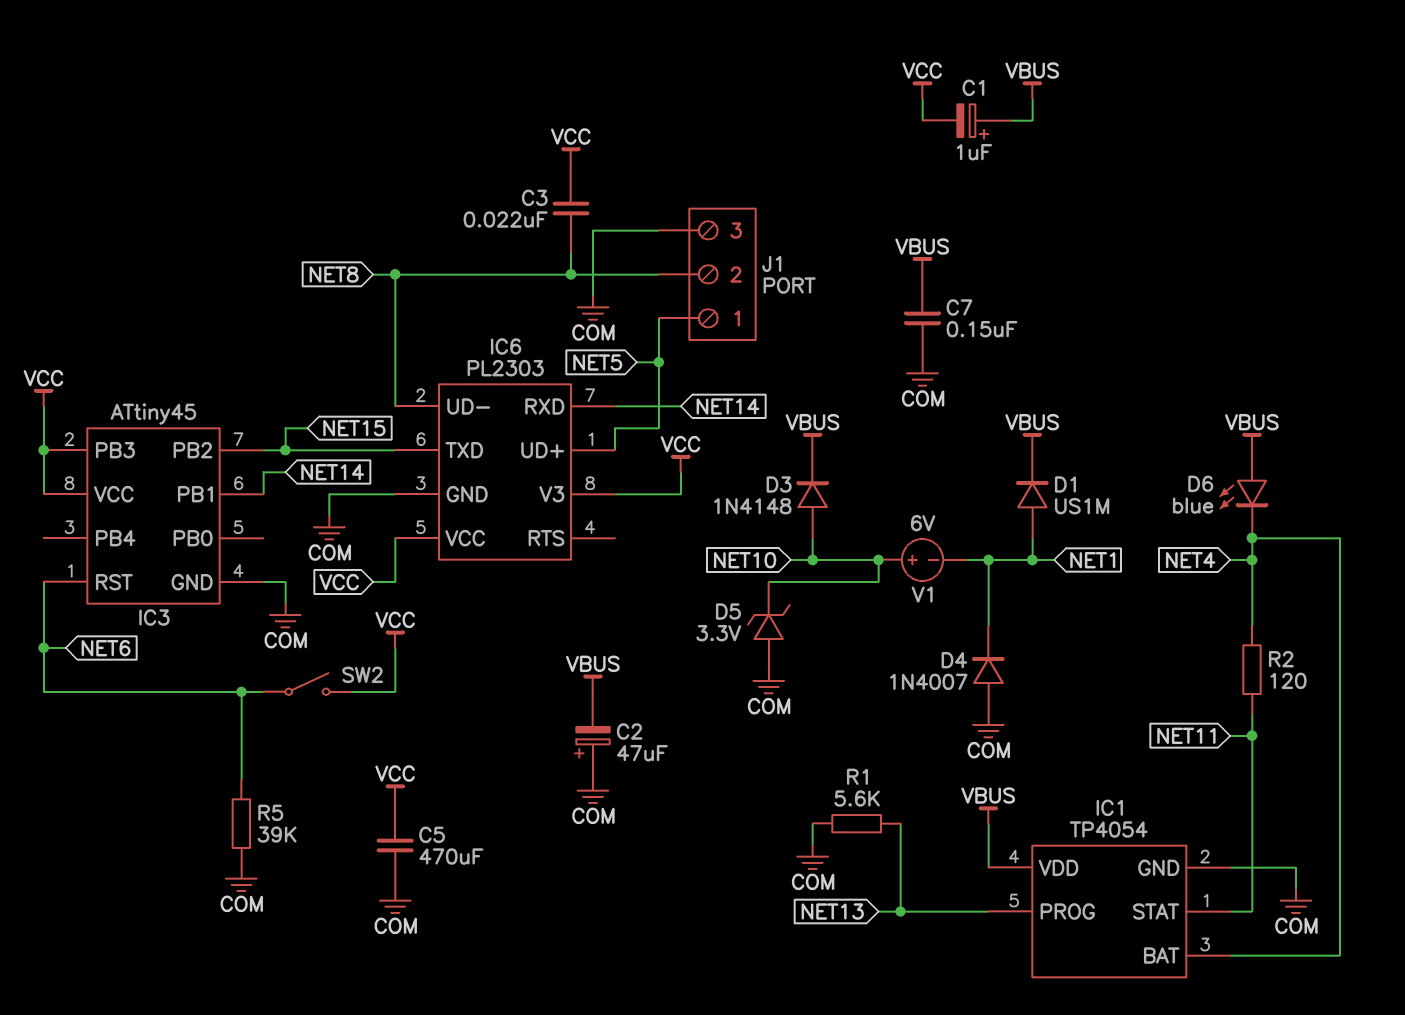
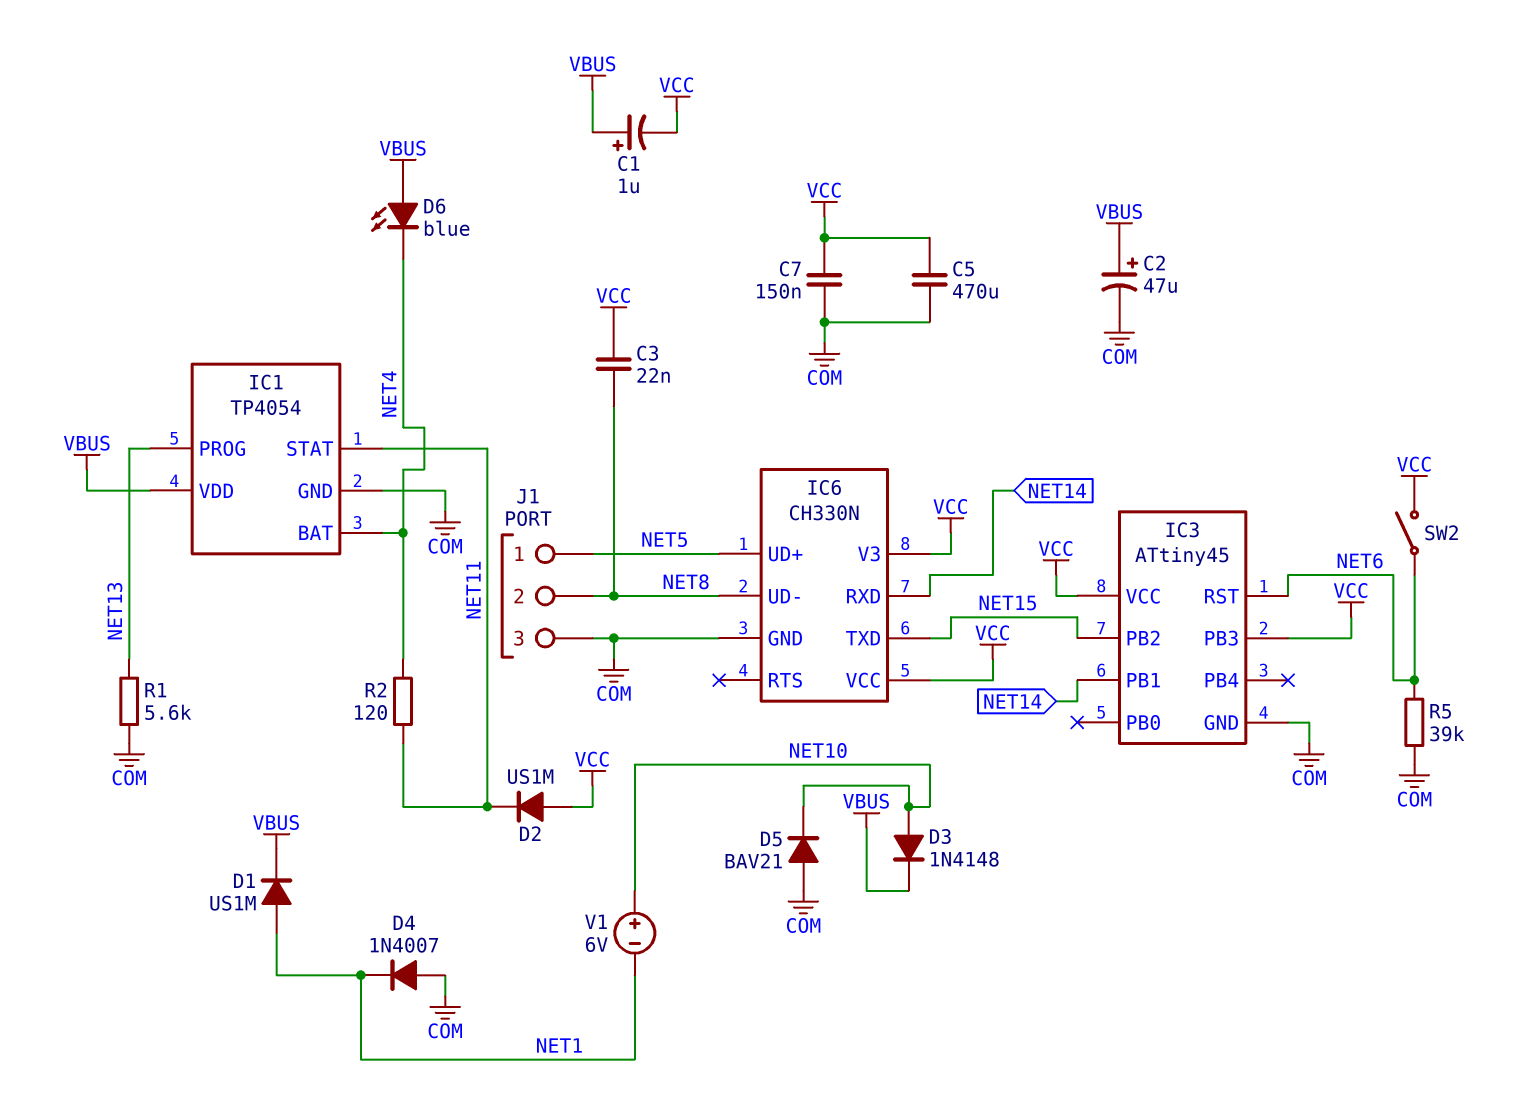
C2: 47uF (plus COM, minus VBUS) -> 47uF (plus VBUS, minus COM)
C7: 150nF (COM, VBUS) -> 150nF (COM, VCC)
D2: none -> diode US1M (A VCC, K NET11)
D5: zener 3.3V (A COM, K NET10) -> diode BAV21 (A COM, K NET10)
IC6: PL2303 -> CH330N

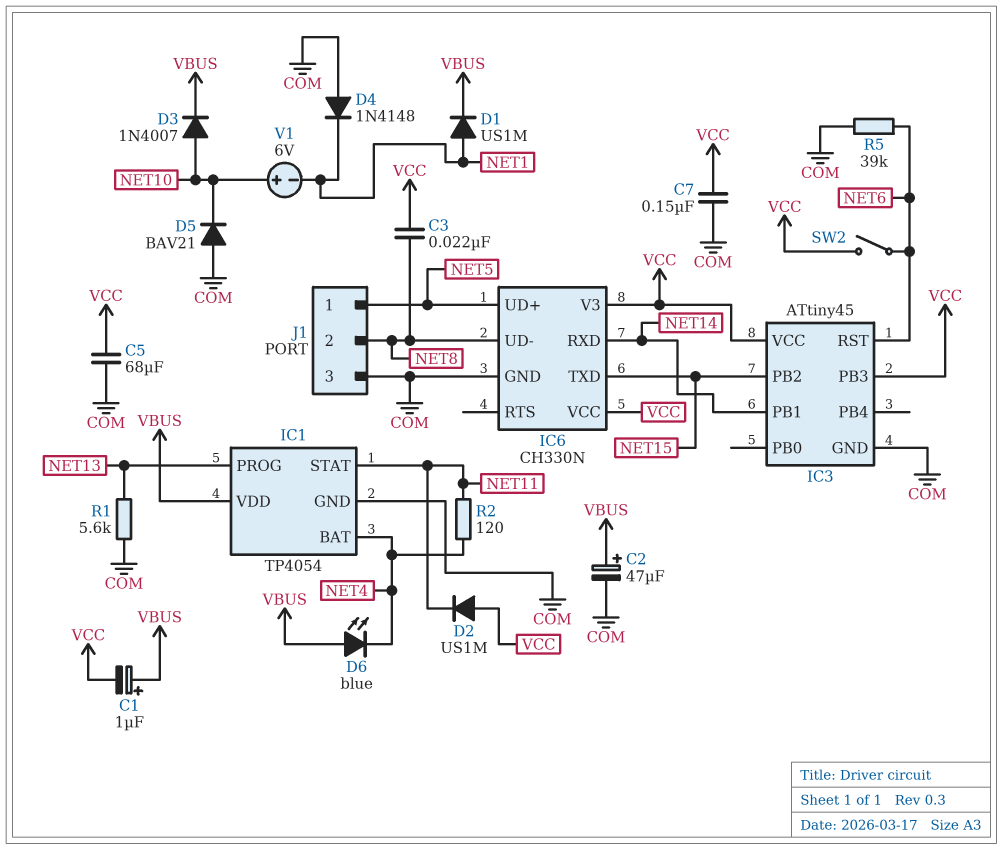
C5: 470uF (COM, VCC) -> 68uF (COM, VCC)
D3: diode 1N4148 (A NET10, K VBUS) -> diode 1N4007 (A NET10, K VBUS)
D4: diode 1N4007 (A COM, K NET1) -> diode 1N4148 (A COM, K NET1)

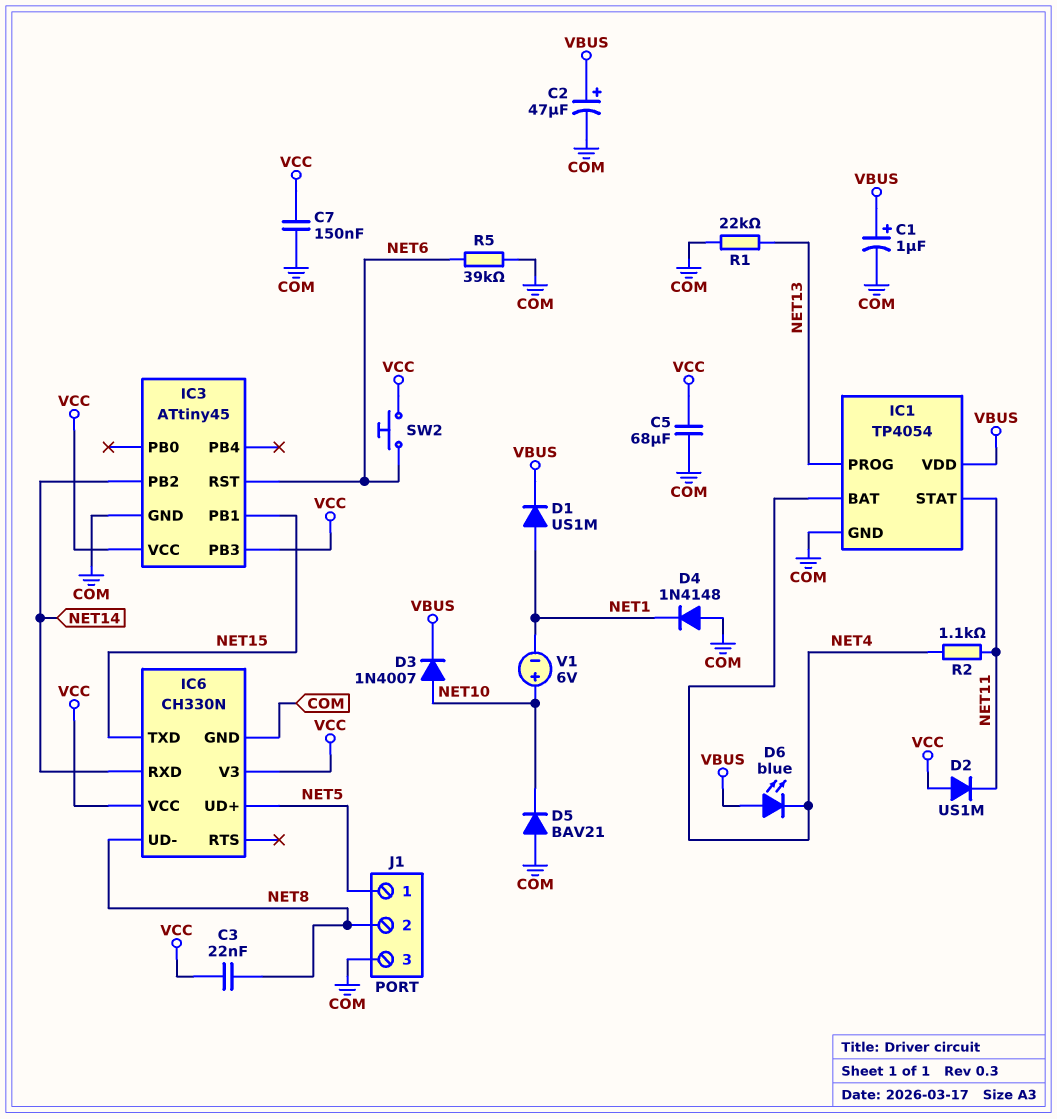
C1: 1uF (plus VBUS, minus VCC) -> 1uF (plus VBUS, minus COM)
IC3 pin PB1: NET14 -> NET15
IC3 pin PB2: NET15 -> NET14
R1: 5.6k (COM, NET13) -> 22k (COM, NET13)
R2: 120 (NET4, NET11) -> 1.1k (NET4, NET11)
SW2: switch (NET6, VCC) -> button (NET6, VCC)

